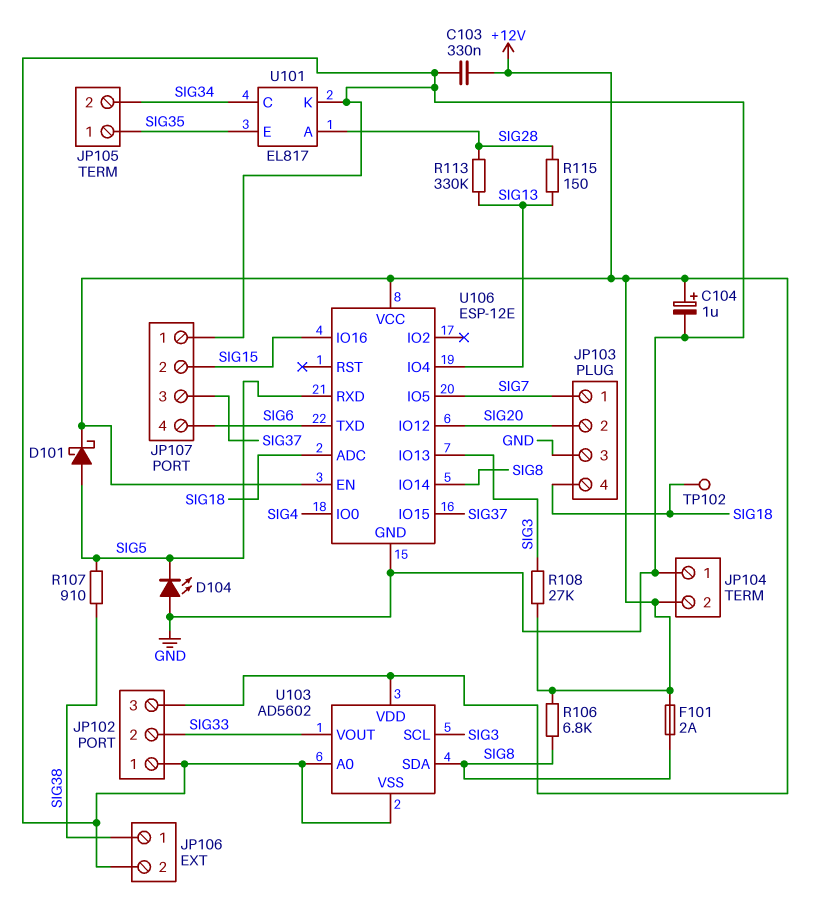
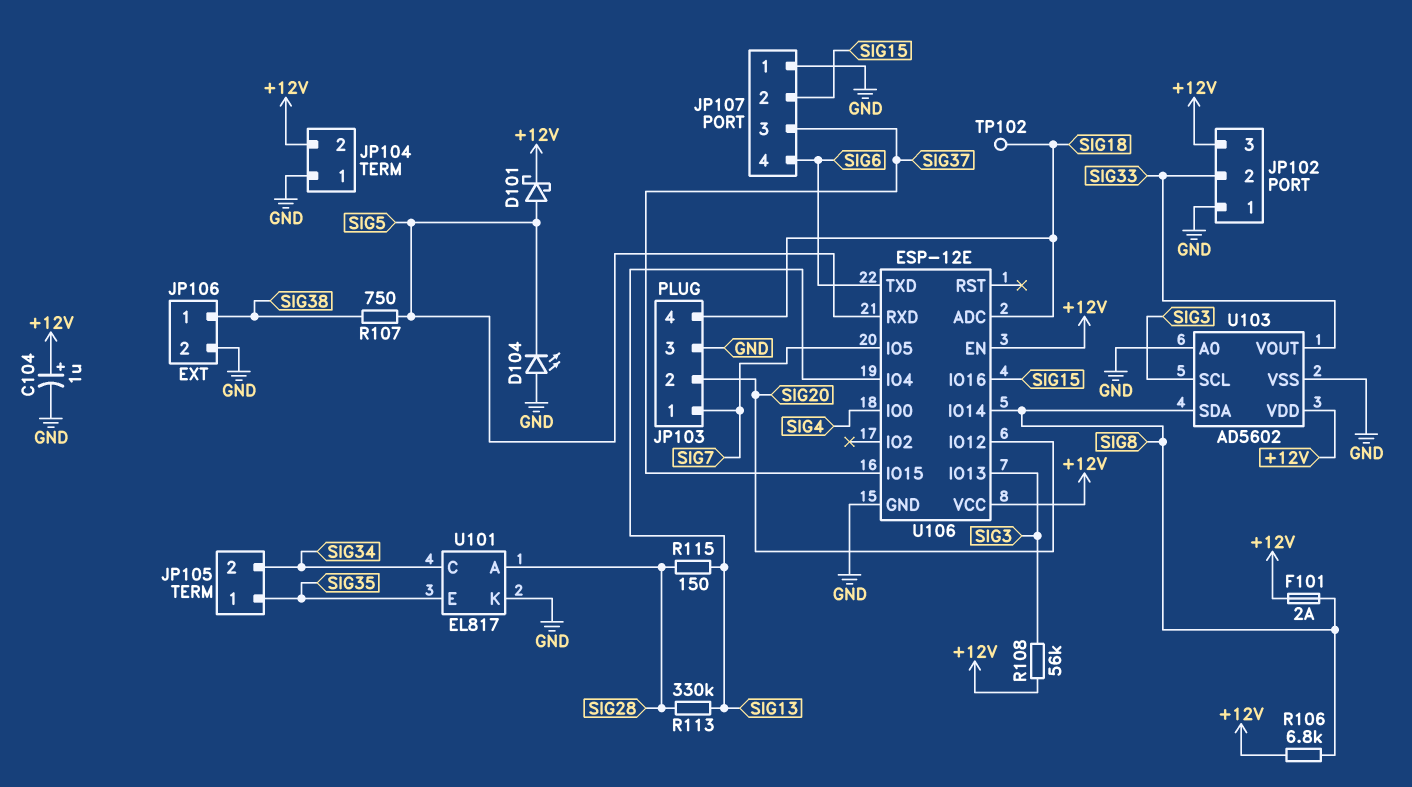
C103: 330nF (+12V, GND) -> none
R107: 910 (SIG5, SIG38) -> 750 (SIG5, SIG38)
R108: 27k (+12V, SIG3) -> 56k (+12V, SIG3)

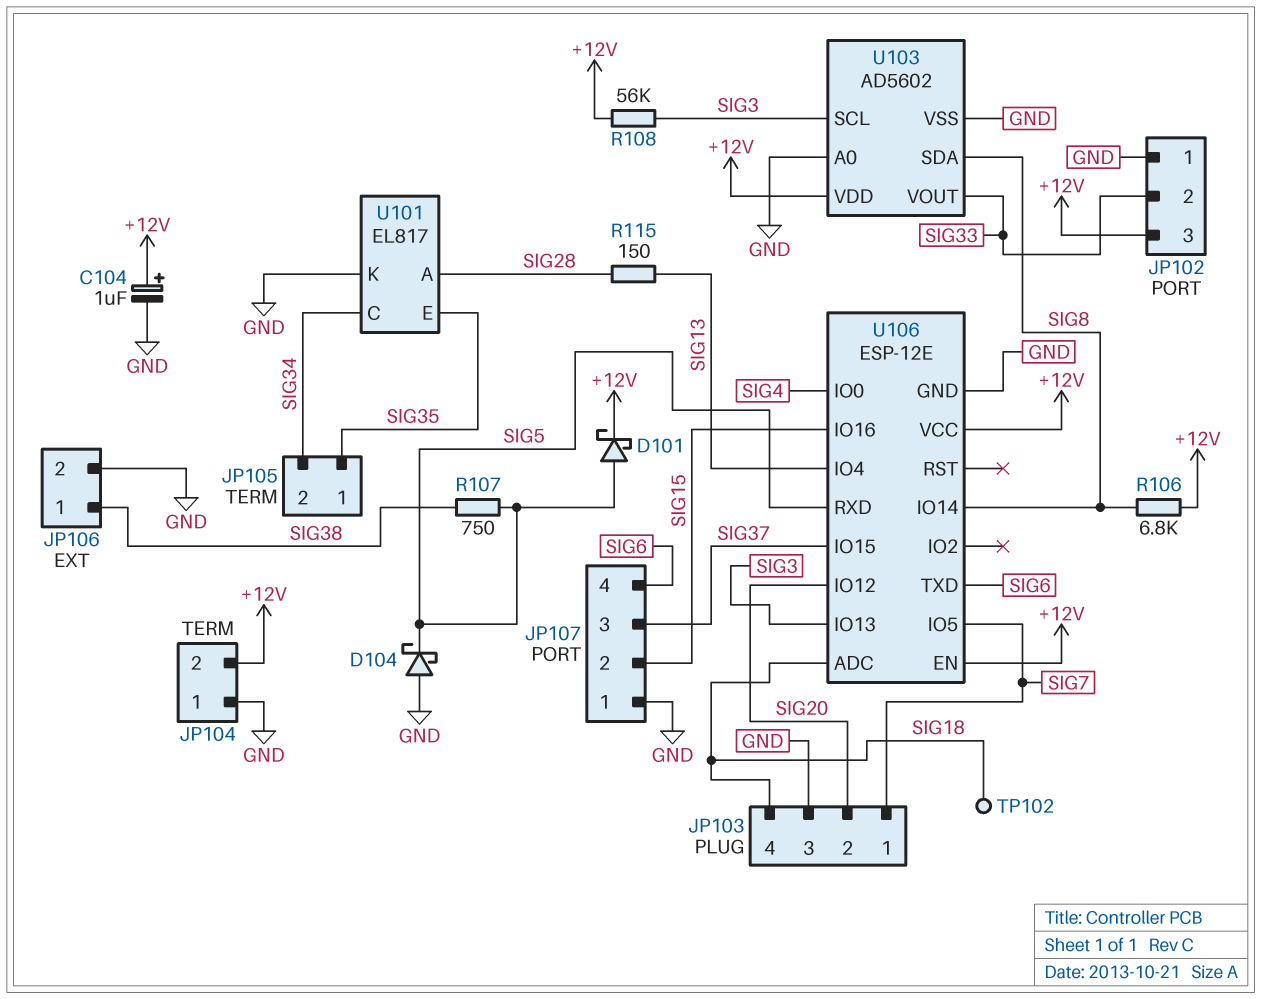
D104: LED (A GND, K SIG5) -> schottky (A GND, K SIG5)
F101: 2A (+12V, SIG8) -> none
R113: 330k (SIG13, SIG28) -> none

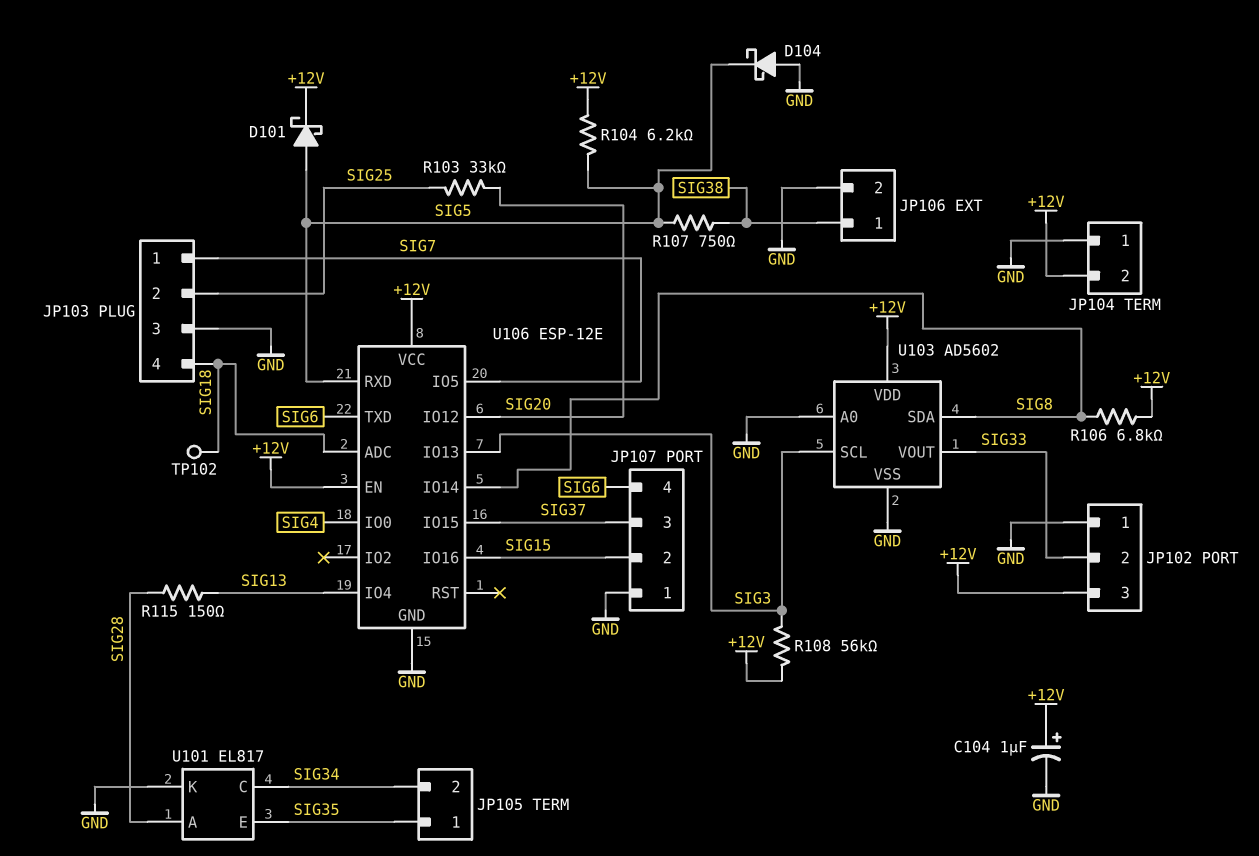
JP103 pin 2: SIG20 -> SIG25
R103: none -> 33k (SIG20, SIG25)
R104: none -> 6.2k (+12V, SIG5)

